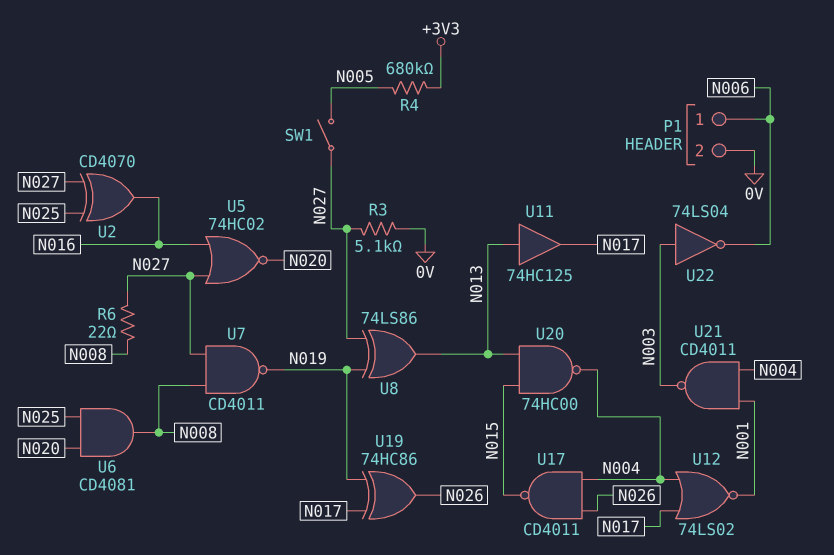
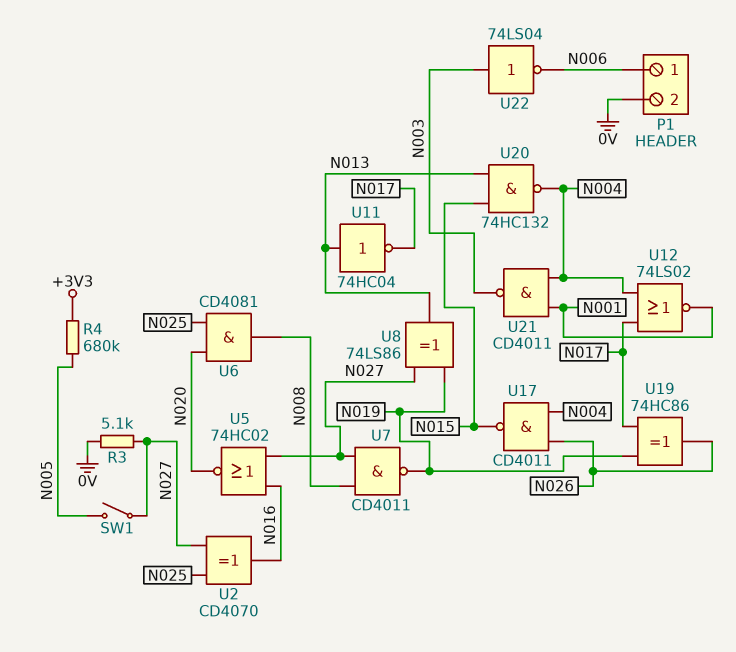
R6: 22 (N008, N027) -> none
U11: buffer 74HC125 (in N013, out N017) -> NOT 74HC04 (in N013, out N017)
U20: NAND 74HC00 (in N013, in N015, out N004) -> NAND 74HC132 (in N013, in N015, out N004)

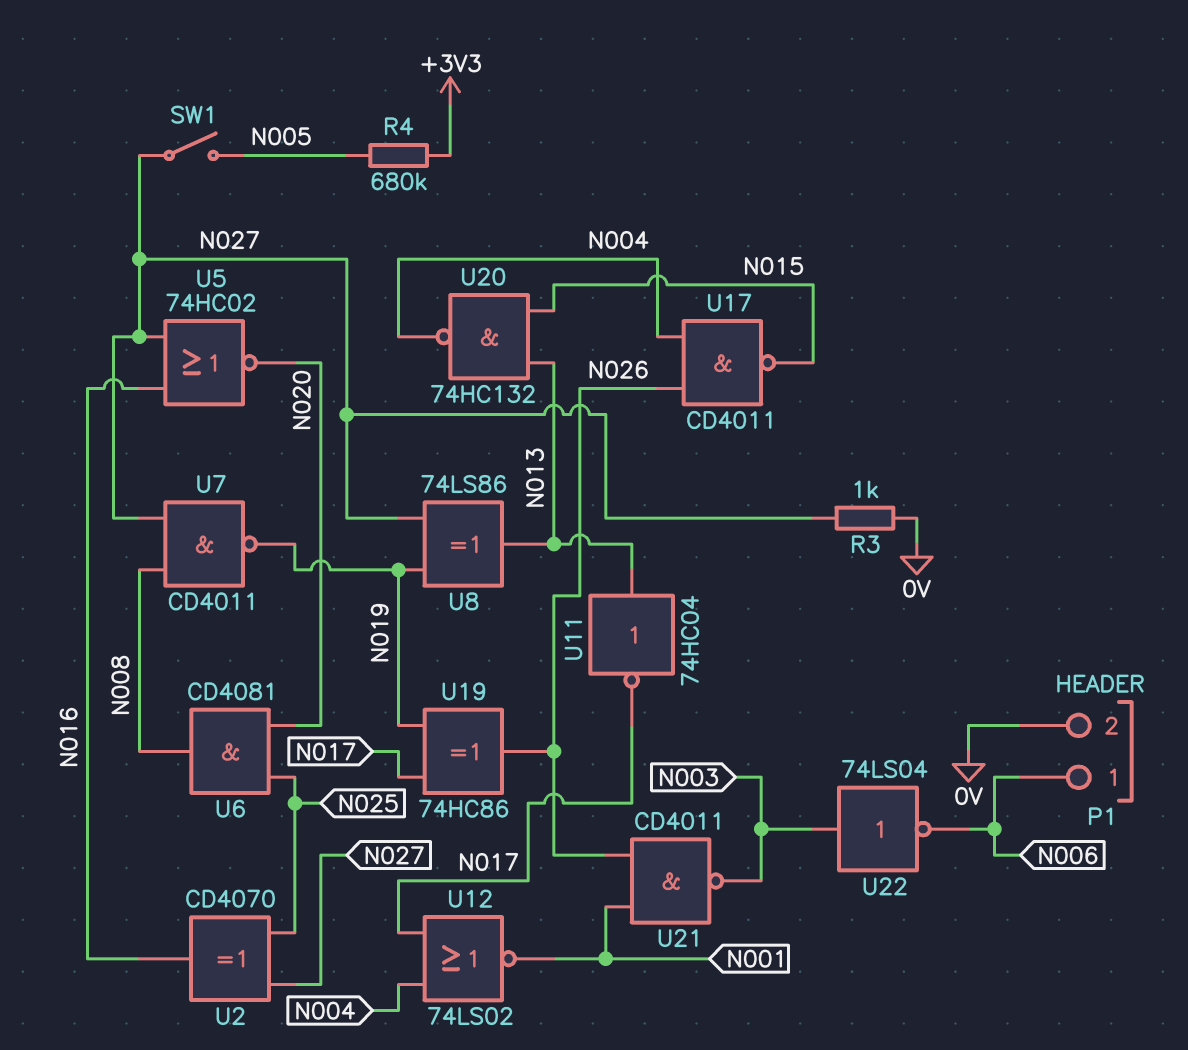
R3: 5.1k (0V, N027) -> 1k (0V, N027)
U21: NAND CD4011 (in N001, in N004, out N003) -> NAND CD4011 (in N001, in N026, out N003)

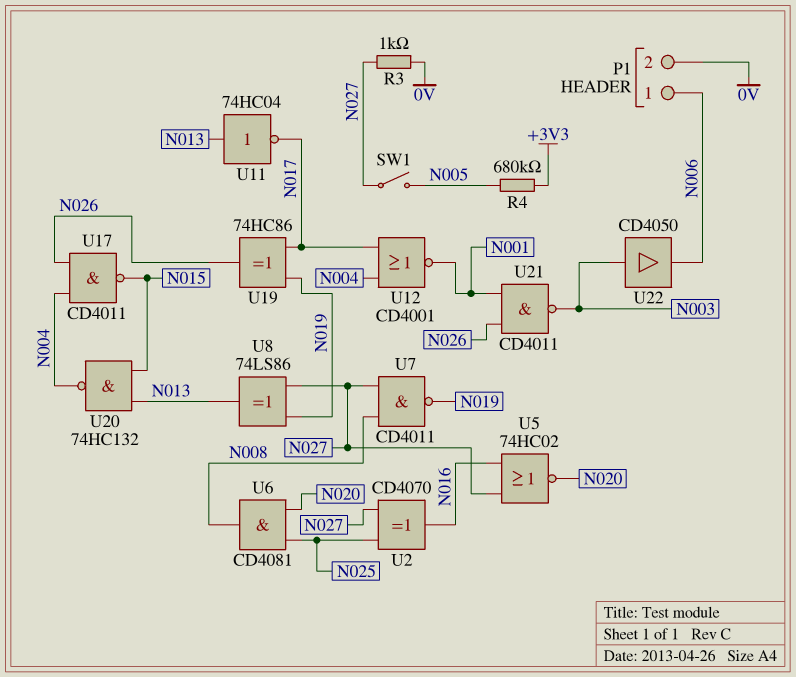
U12: NOR 74LS02 (in N004, in N017, out N001) -> NOR CD4001 (in N004, in N017, out N001)
U22: NOT 74LS04 (in N003, out N006) -> buffer CD4050 (in N003, out N006)

